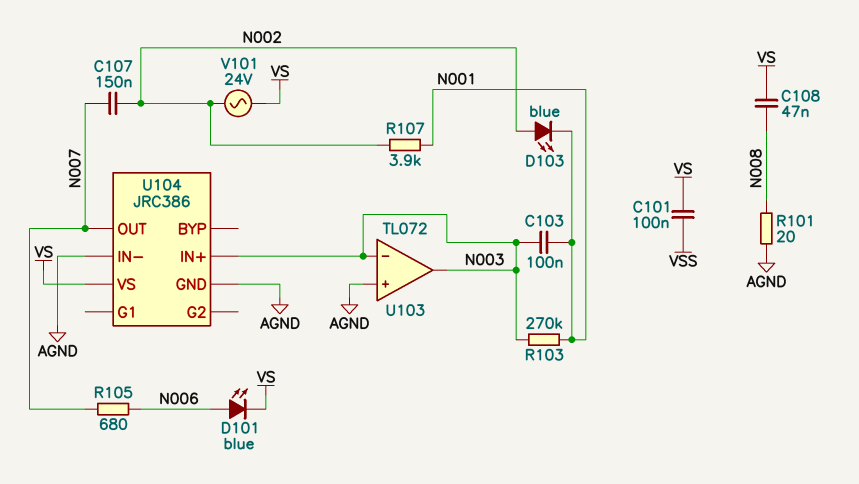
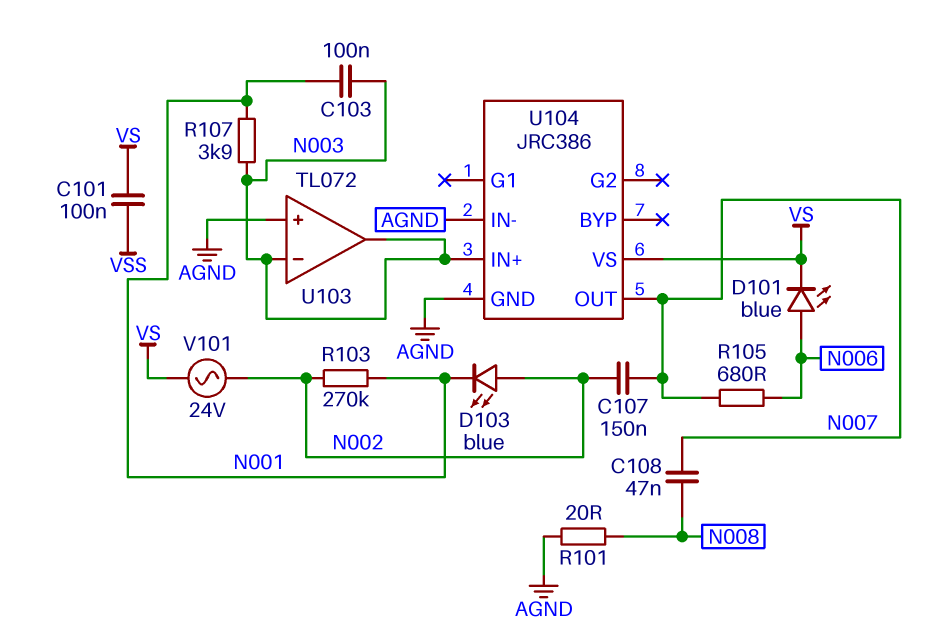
C108: 47nF (N008, VS) -> 47nF (N007, N008)
R103: 270k (N001, N003) -> 270k (N001, N002)
R107: 3.9k (N001, N002) -> 3.9k (N001, N003)

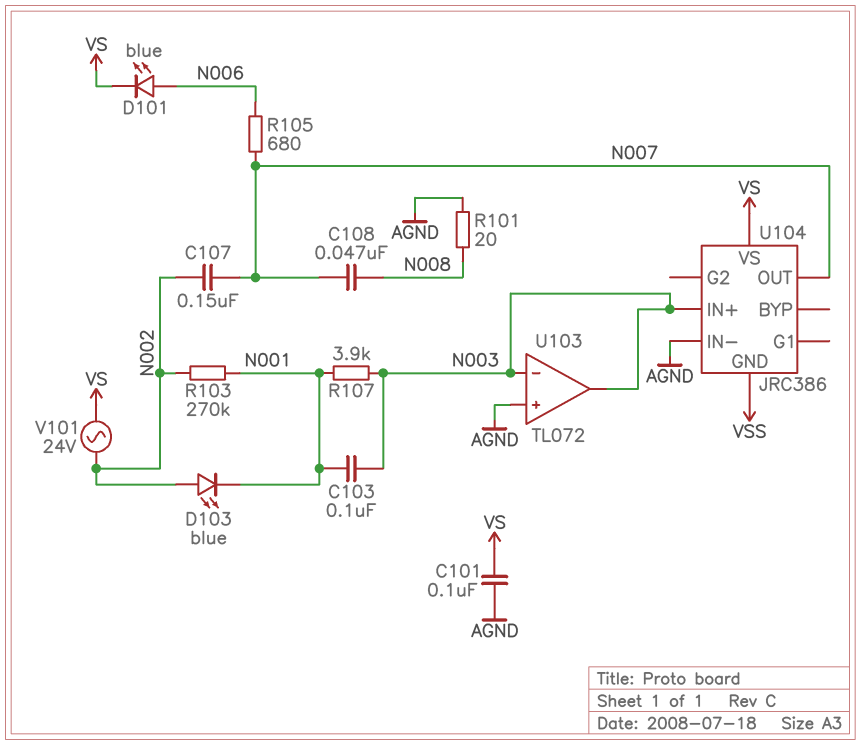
C101: 100nF (VS, VSS) -> 100nF (AGND, VS)
U104 pin GND: AGND -> VSS

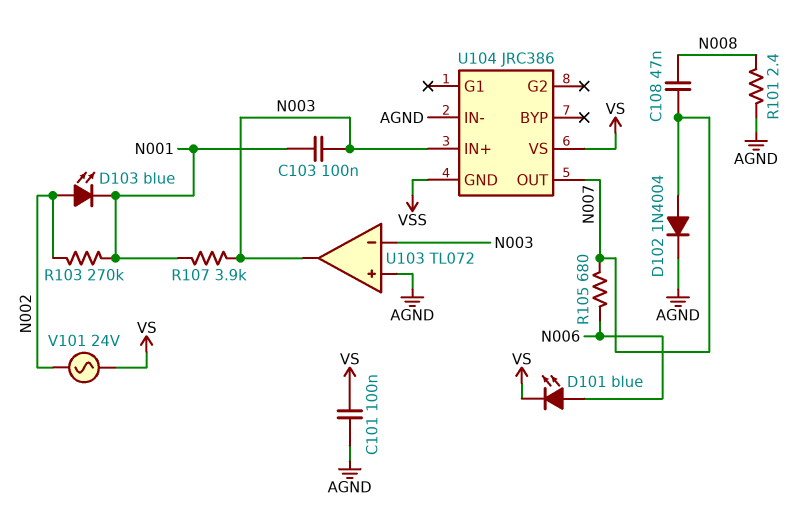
C107: 150nF (N002, N007) -> none
D102: none -> diode 1N4004 (A N007, K AGND)
R101: 20 (AGND, N008) -> 2.4 (AGND, N008)

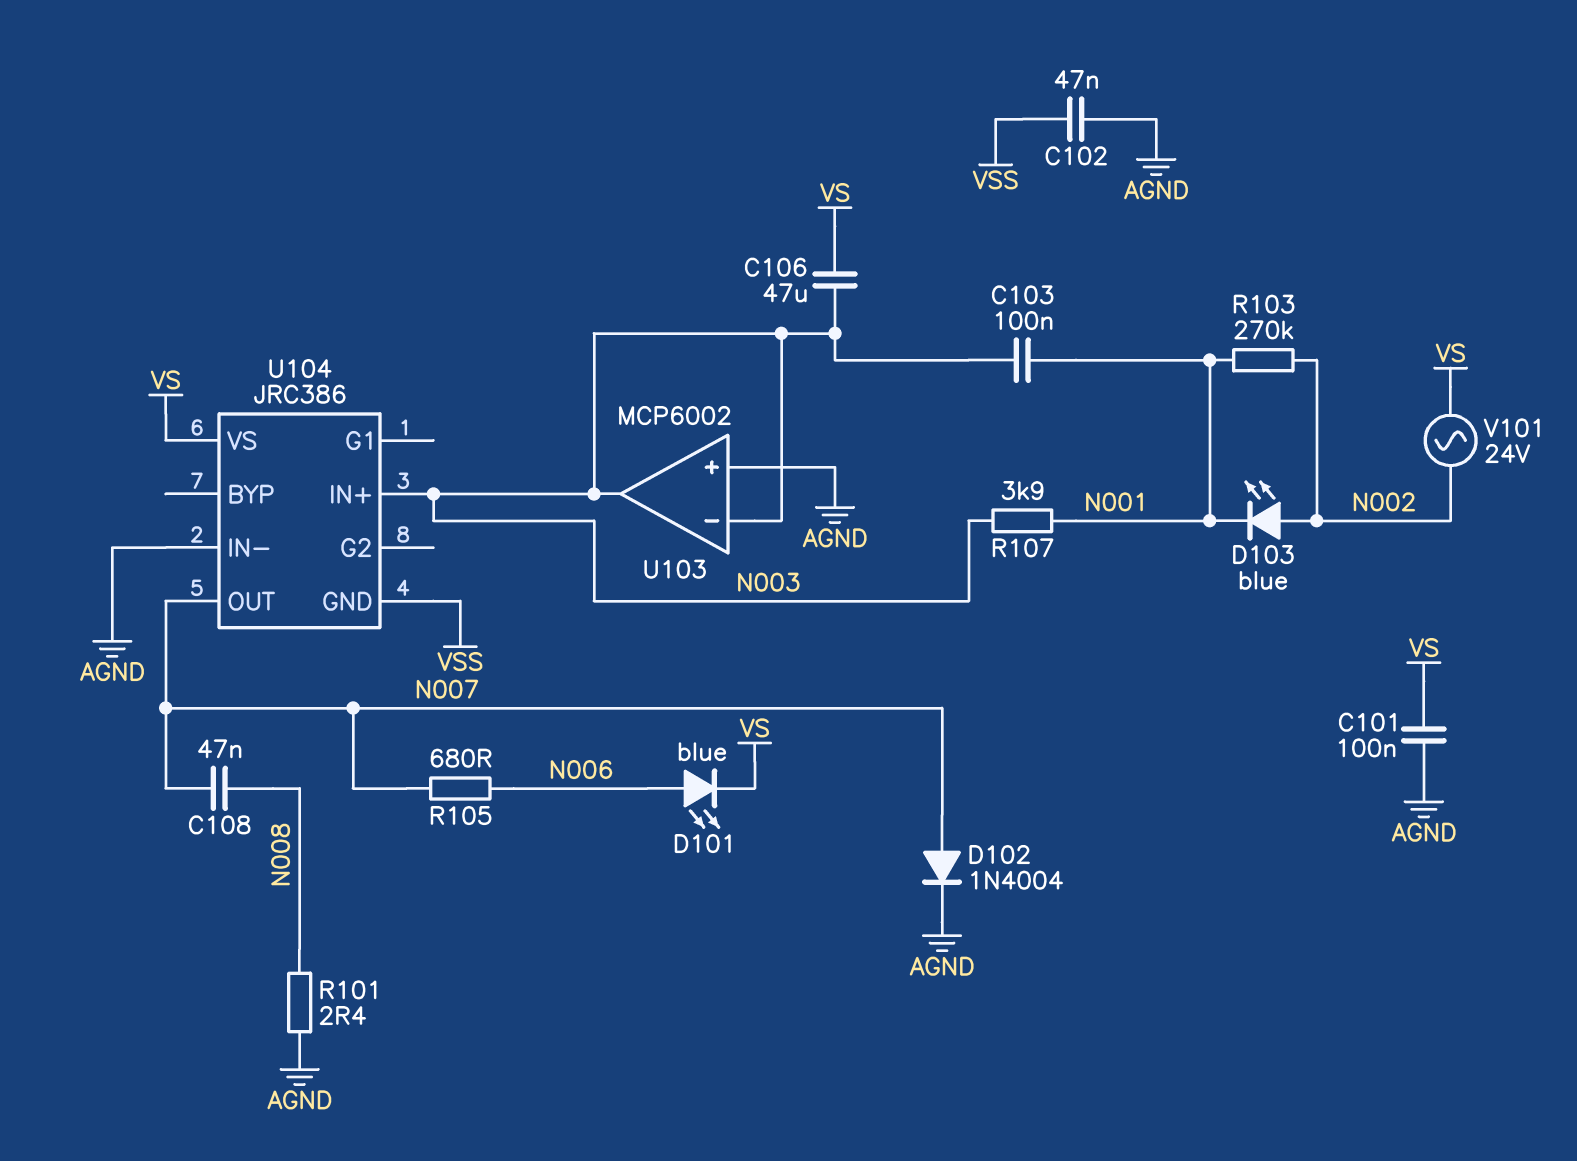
C102: none -> 47nF (AGND, VSS)
C106: none -> 47uF (N003, VS)
U103: TL072 -> MCP6002

